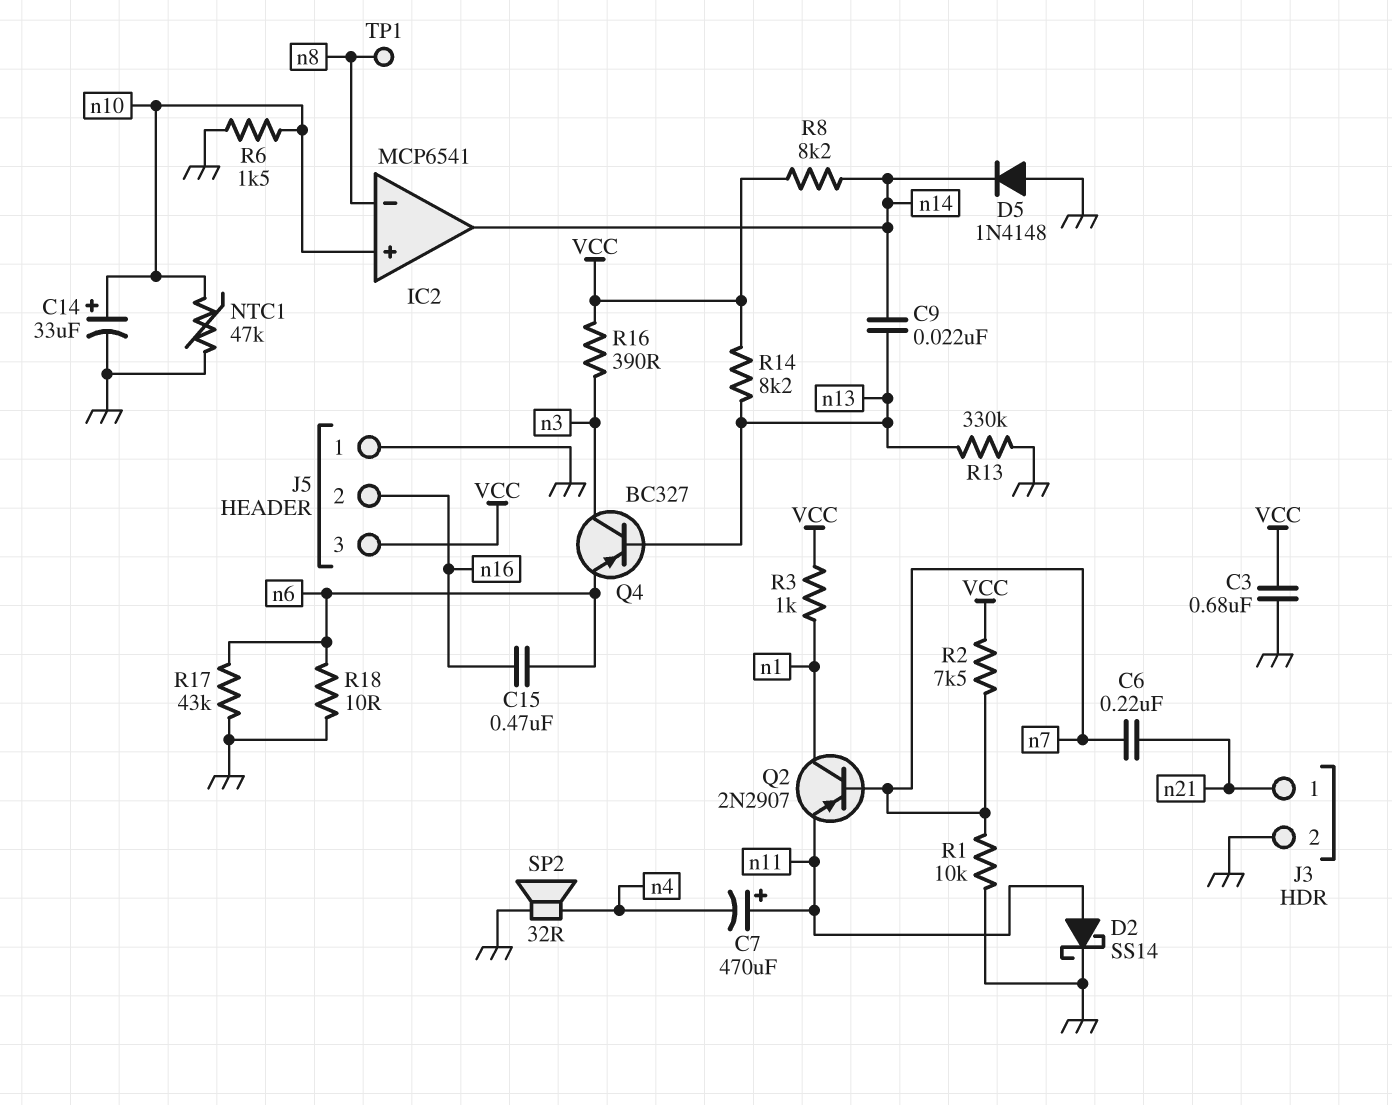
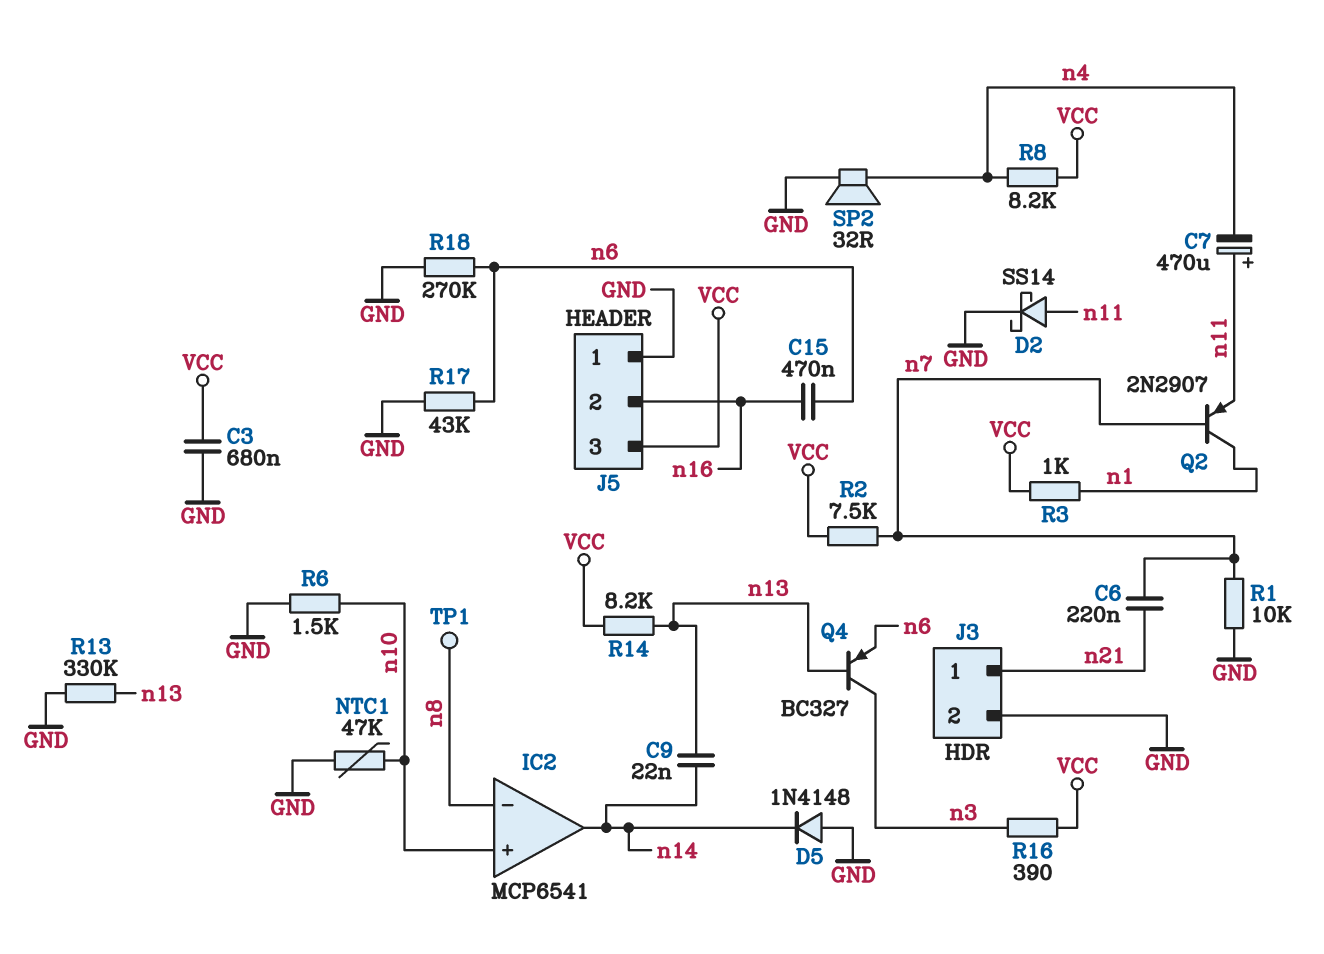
C14: 33uF (plus n10, minus GND) -> none
R8: 8.2k (VCC, n14) -> 8.2k (VCC, n4)
R18: 10 (GND, n6) -> 270k (GND, n6)

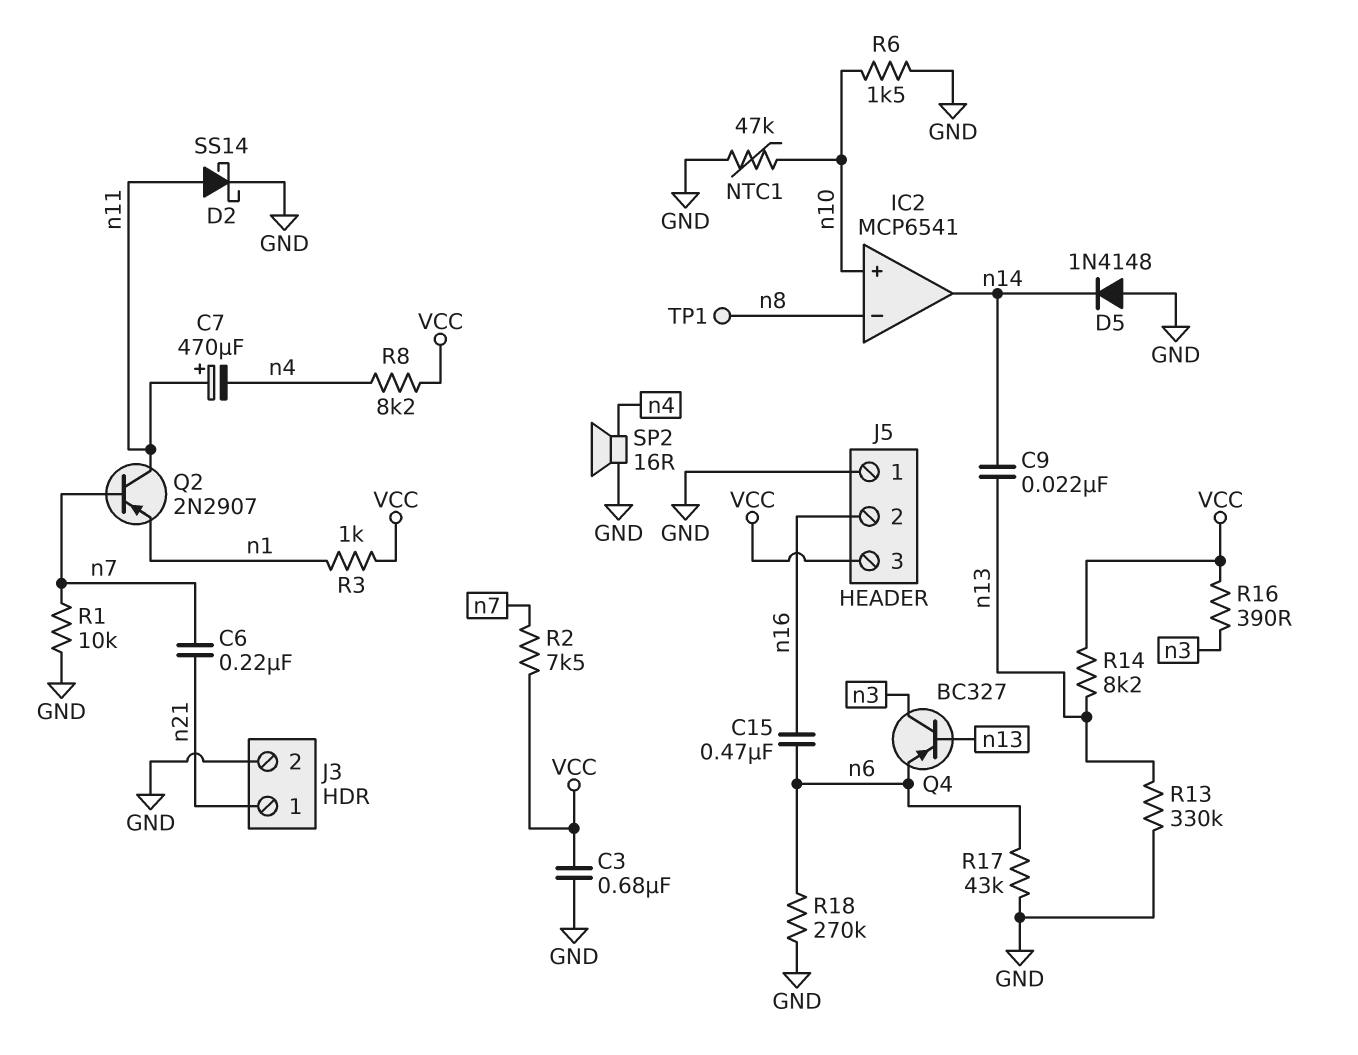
Q2: PNP 2N2907 (B n7, C n1, E n11) -> PNP 2N2907 (B n7, C n11, E n1)
SP2: speaker 32R (GND, n4) -> speaker 16R (GND, n4)

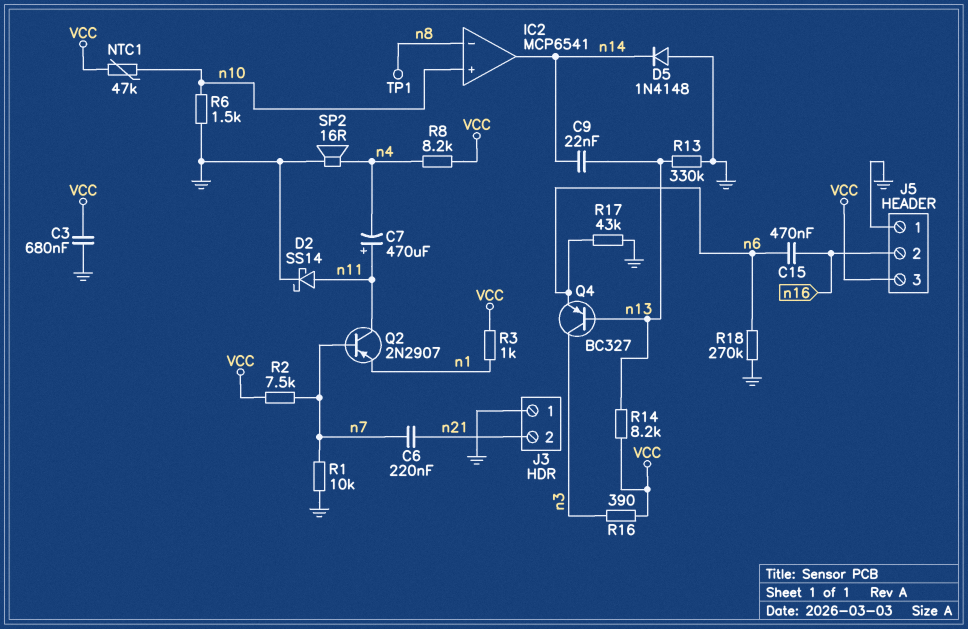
J3 pin 1: n21 -> GND
J3 pin 2: GND -> n21
NTC1: 47k (GND, n10) -> 47k (VCC, n10)

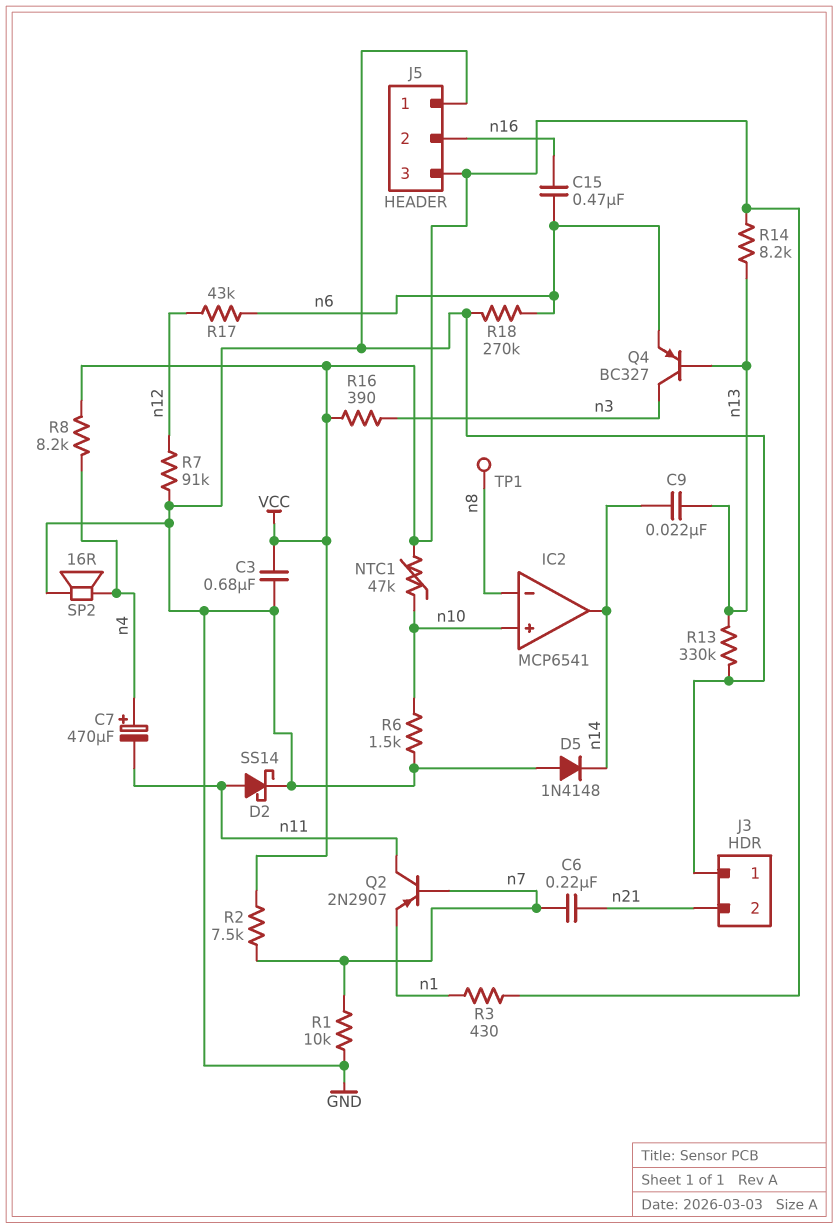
C7: 470uF (plus n11, minus n4) -> 470uF (plus n4, minus n11)
R3: 1k (VCC, n1) -> 430 (VCC, n1)
R7: none -> 91k (GND, n12)
R17: 43k (GND, n6) -> 43k (n6, n12)

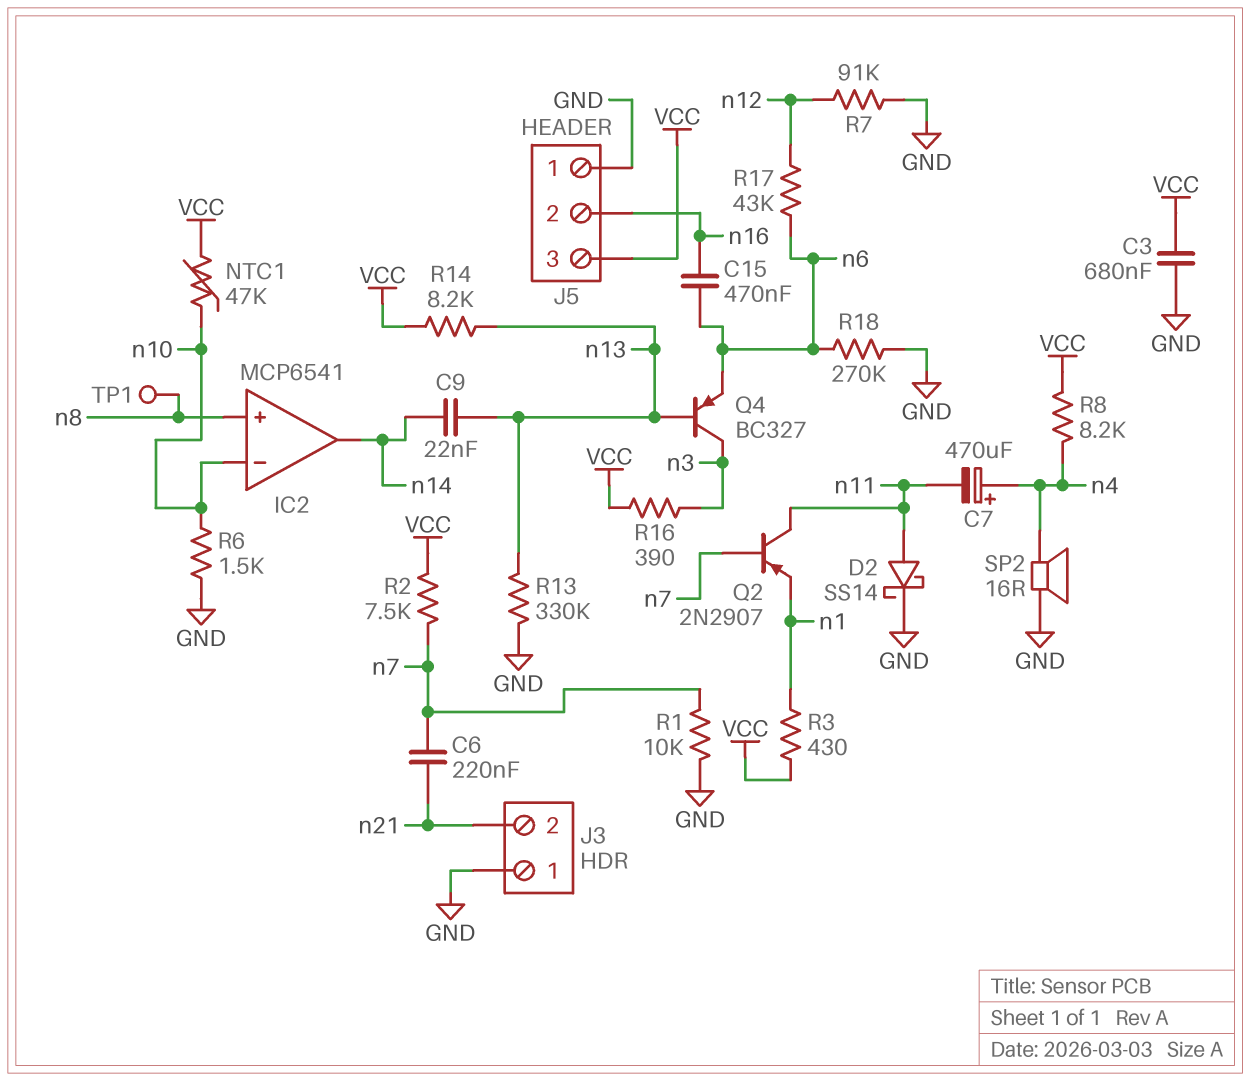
D5: diode 1N4148 (A GND, K n14) -> none
IC2 pin in+: n10 -> n8
IC2 pin in-: n8 -> n10

